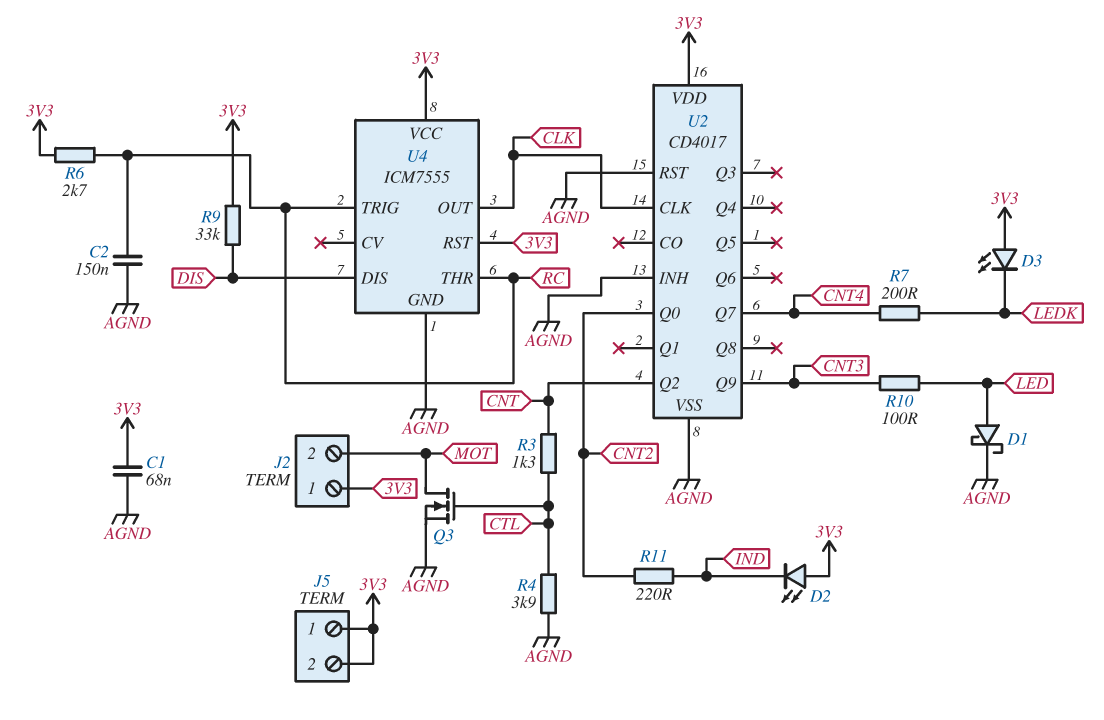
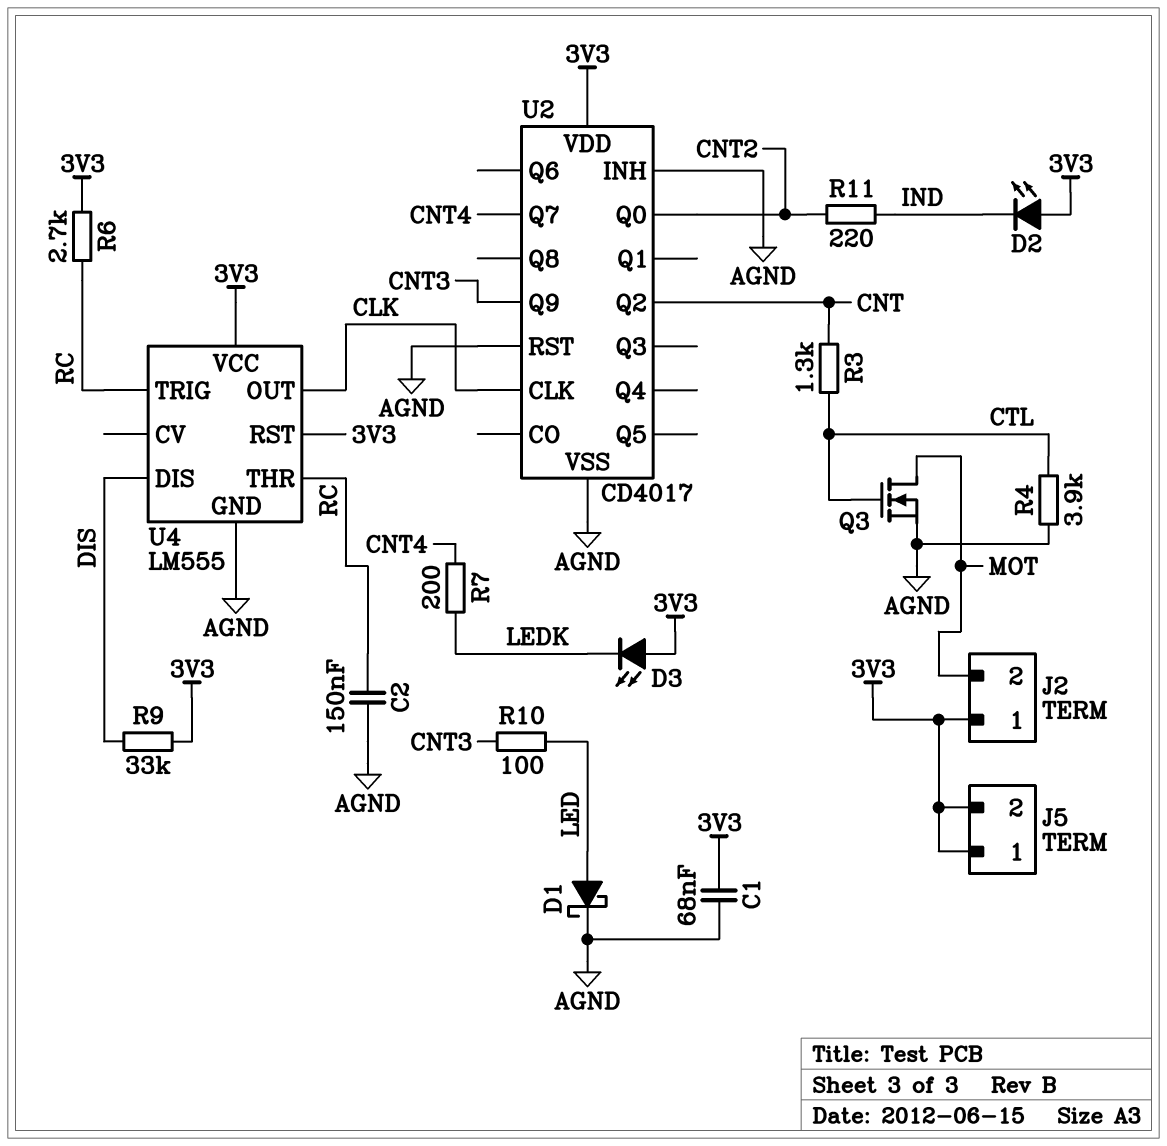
U4: ICM7555 -> LM555

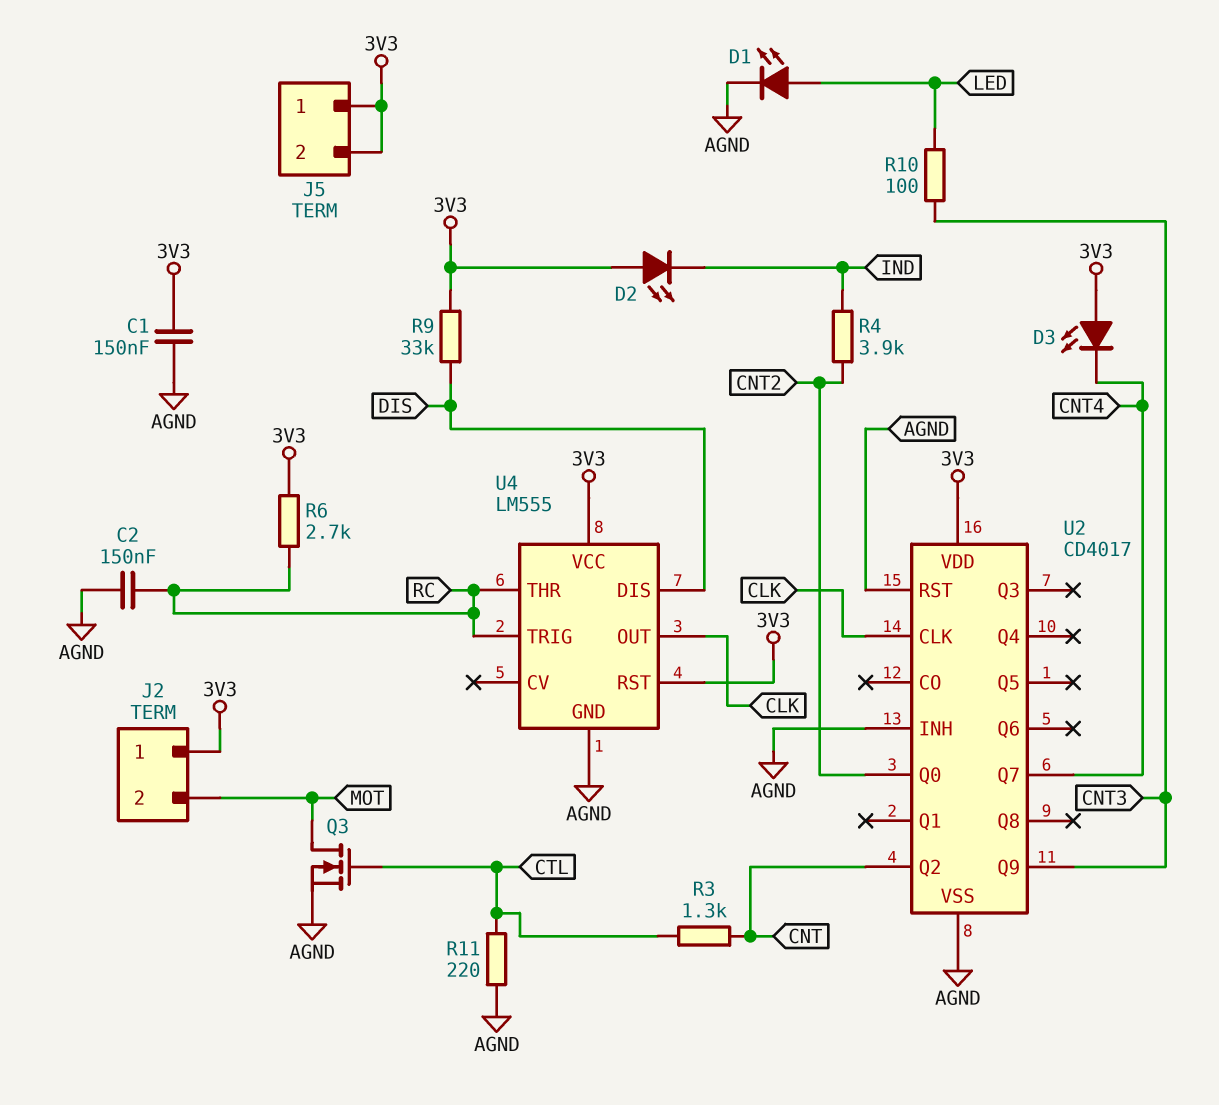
C1: 68nF (3V3, AGND) -> 150nF (3V3, AGND)
D1: schottky (A LED, K AGND) -> LED (A LED, K AGND)
D3: LED (A 3V3, K LEDK) -> LED (A 3V3, K CNT4)
R4: 3.9k (AGND, CTL) -> 3.9k (CNT2, IND)
R7: 200 (CNT4, LEDK) -> none
R11: 220 (CNT2, IND) -> 220 (AGND, CTL)

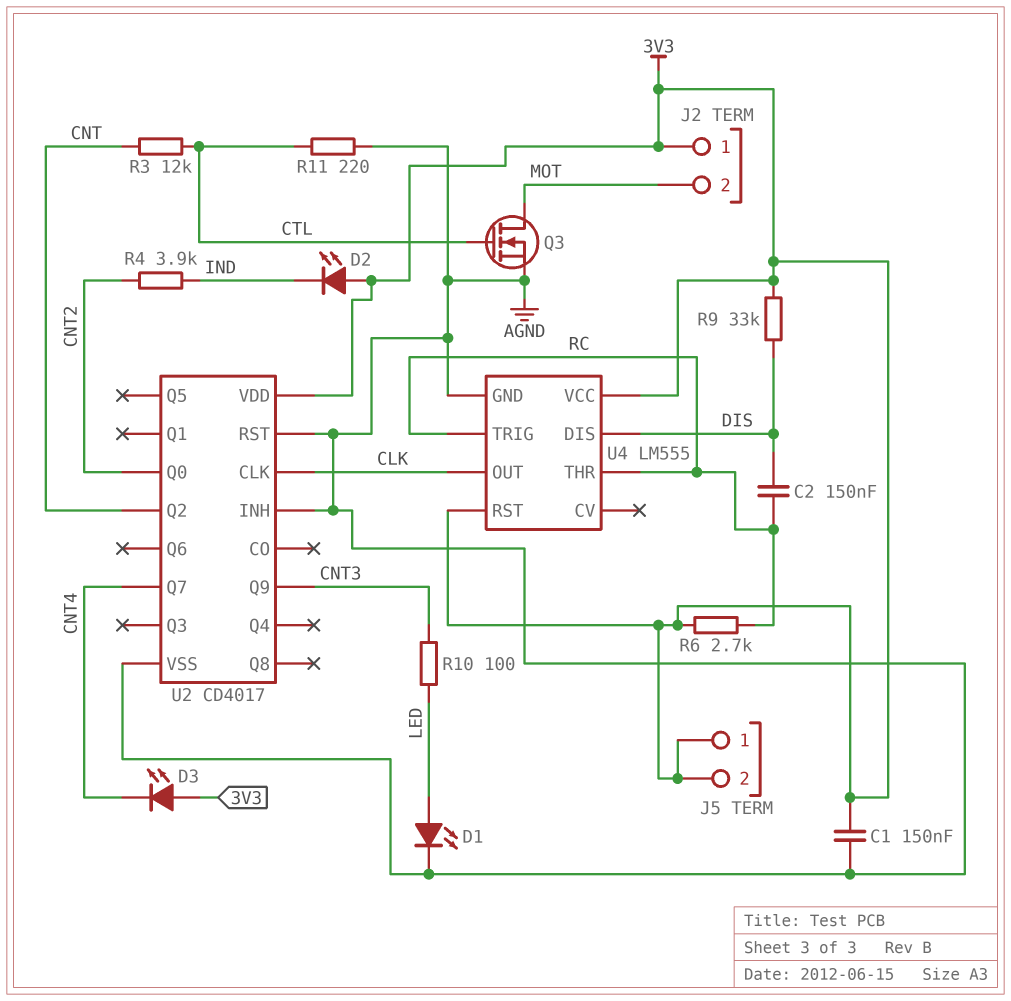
C2: 150nF (AGND, RC) -> 150nF (DIS, RC)
R3: 1.3k (CNT, CTL) -> 12k (CNT, CTL)

